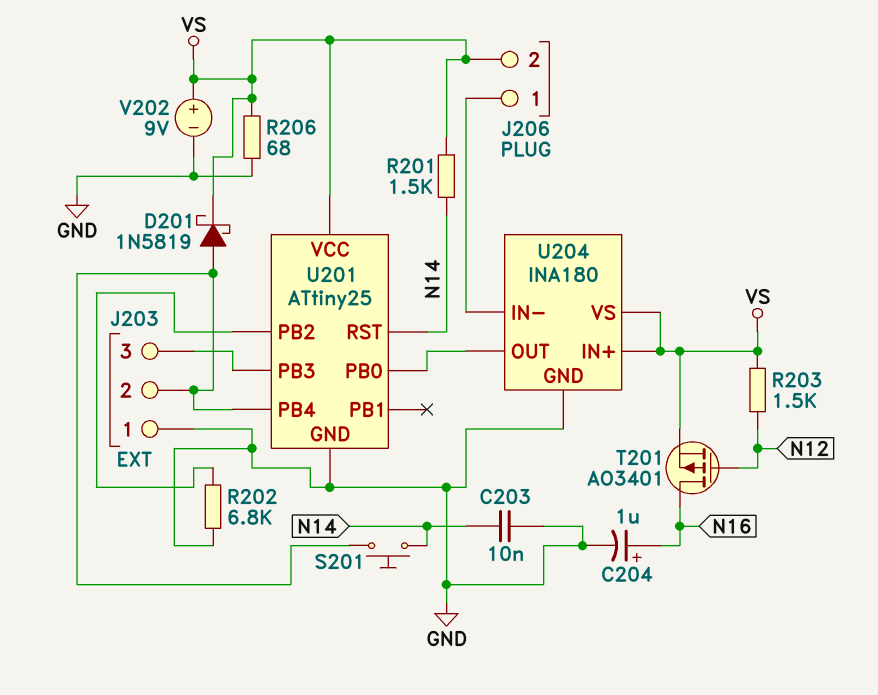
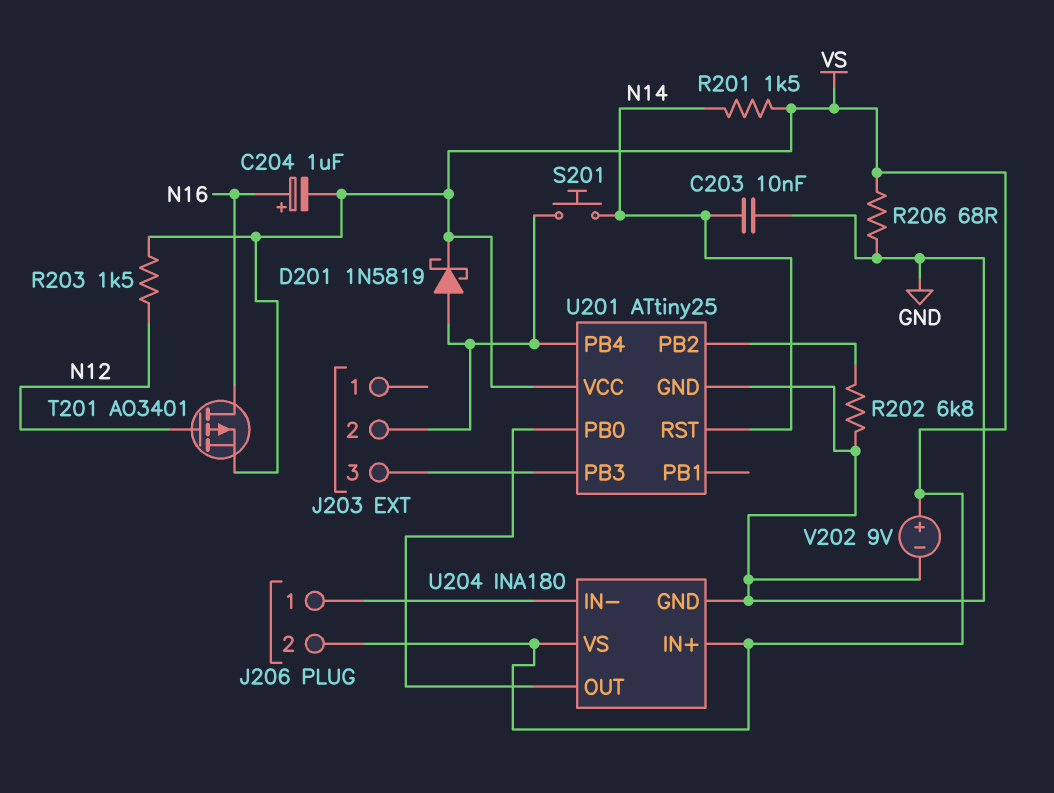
C204: 1uF (plus N16, minus GND) -> 1uF (plus N16, minus VS)
J203 pin 1: GND -> none

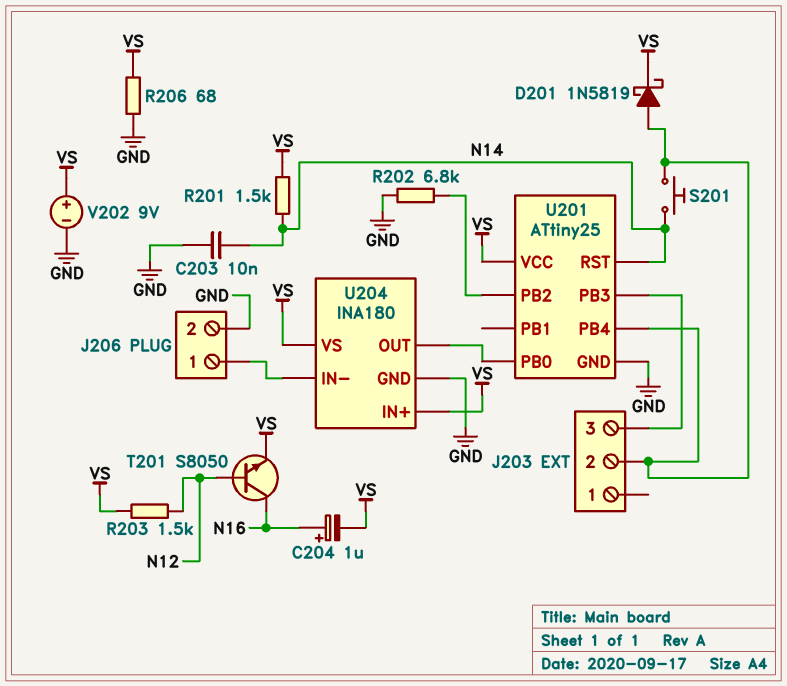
J206 pin 2: VS -> GND
T201: PMOS AO3401 (G N12, D N16, S VS) -> NPN S8050 (B N12, C N16, E VS)

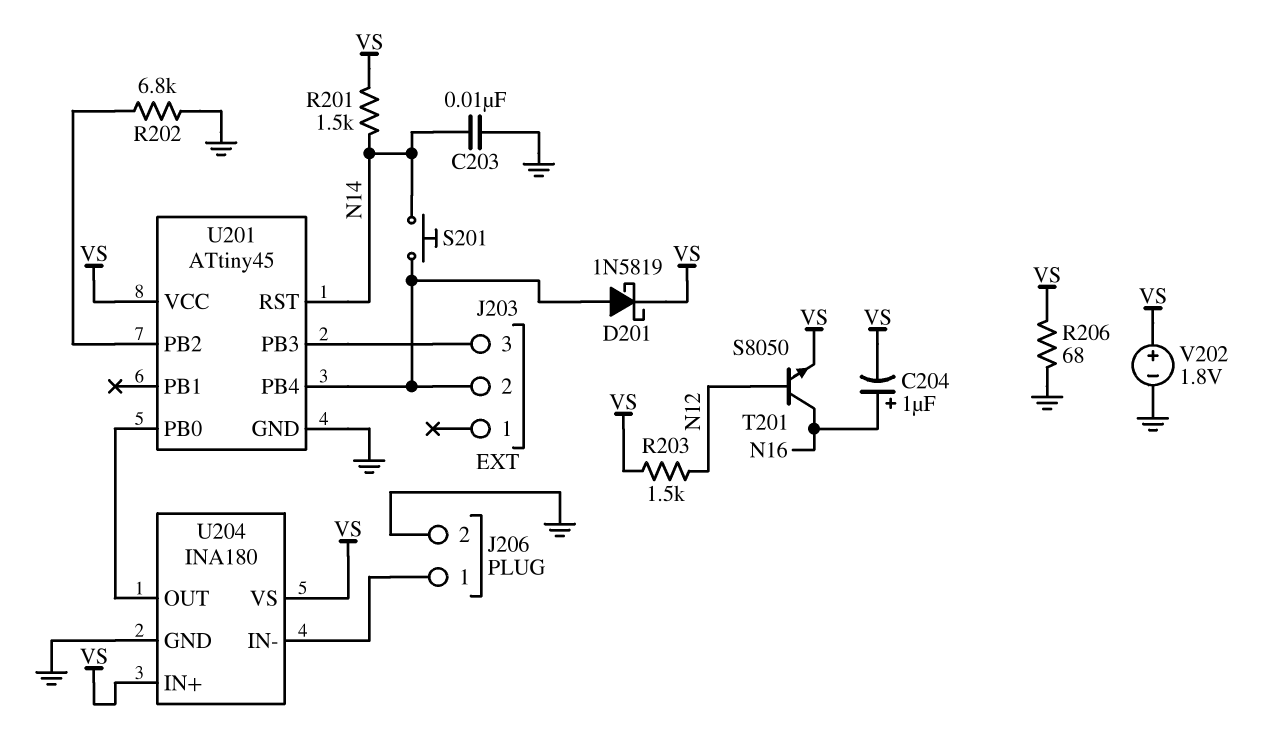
U201: ATtiny25 -> ATtiny45
V202: 9V (plus VS, minus GND) -> 1.8V (plus VS, minus GND)

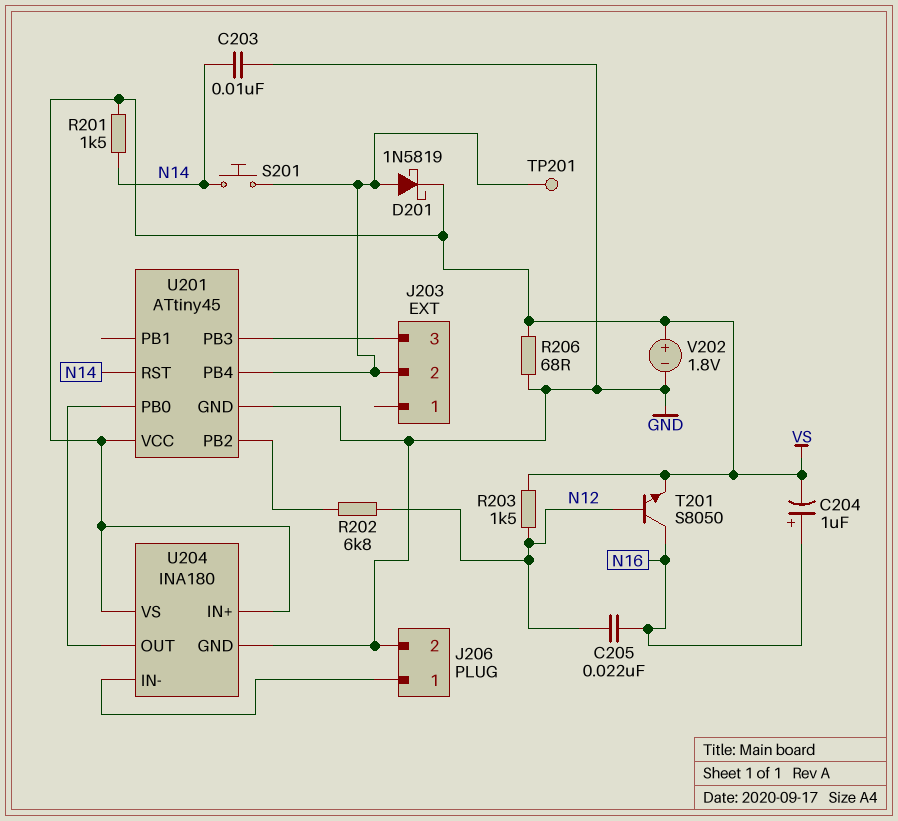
C205: none -> 22nF (N12, N16)
R202: 6.8k (GND, U201/PB2) -> 6.8k (N12, U201/PB2)
TP201: none -> test point (J203/2)

